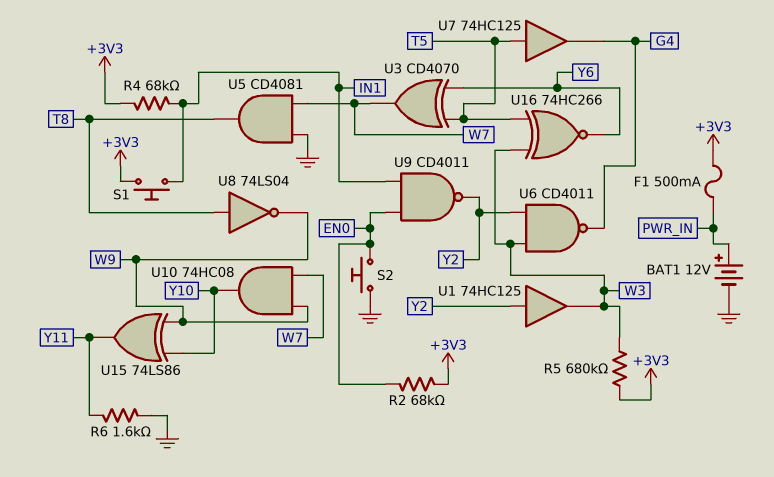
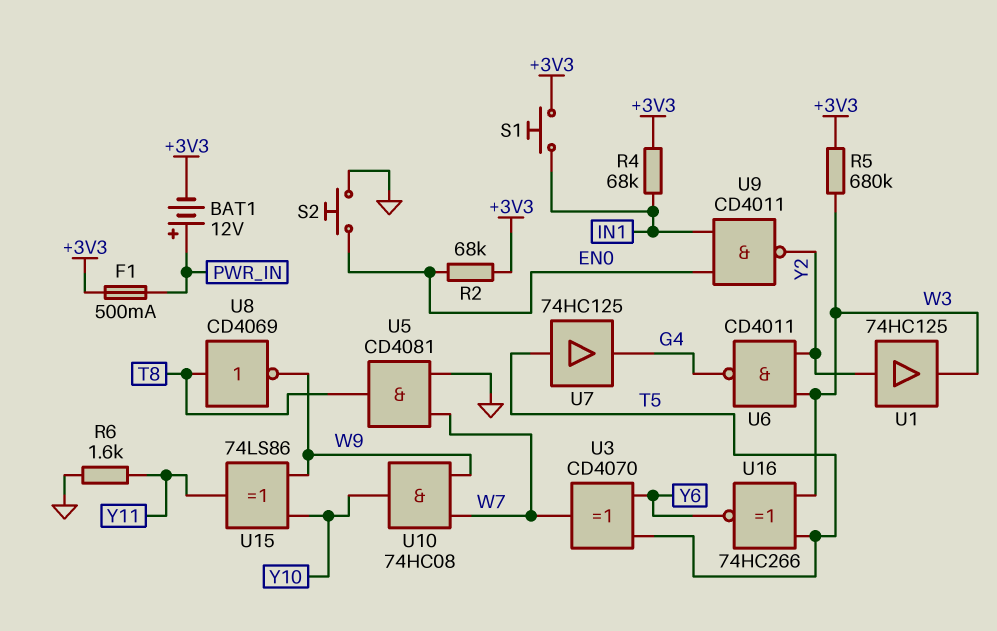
BAT1: 12V (plus PWR_IN, minus GND) -> 12V (plus PWR_IN, minus +3V3)
U8: NOT 74LS04 (in T8, out W9) -> NOT CD4069 (in T8, out W9)

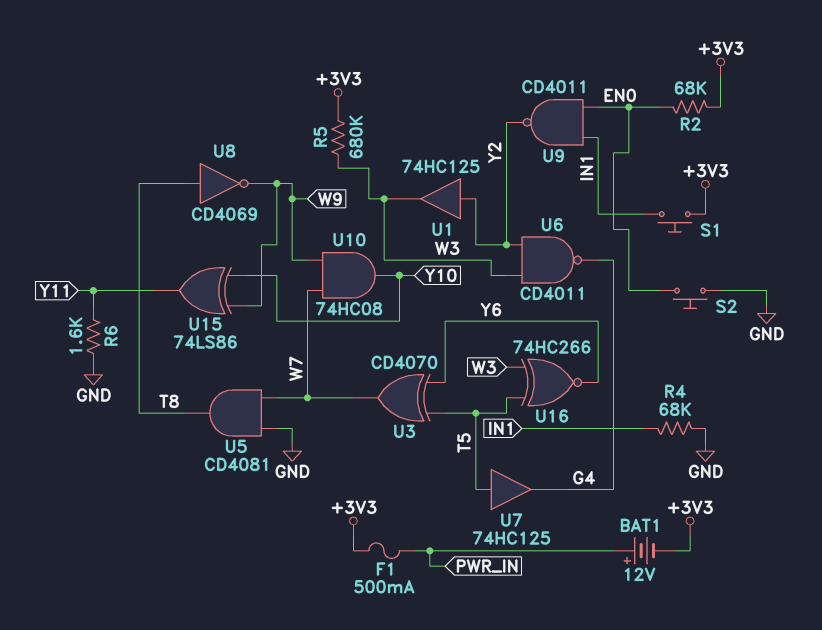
R4: 68k (+3V3, IN1) -> 68k (GND, IN1)

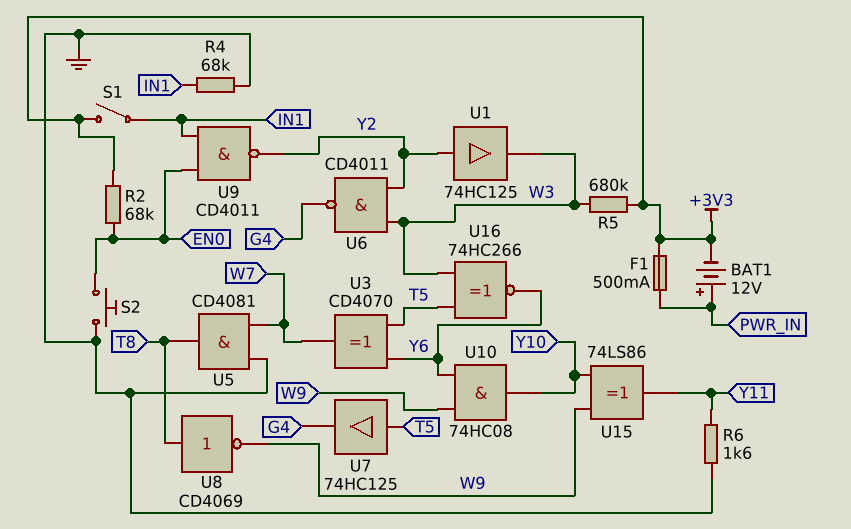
S1: button (+3V3, IN1) -> switch (+3V3, IN1)
U10: AND 74HC08 (in W7, in W9, out Y10) -> AND 74HC08 (in W9, in Y6, out Y10)

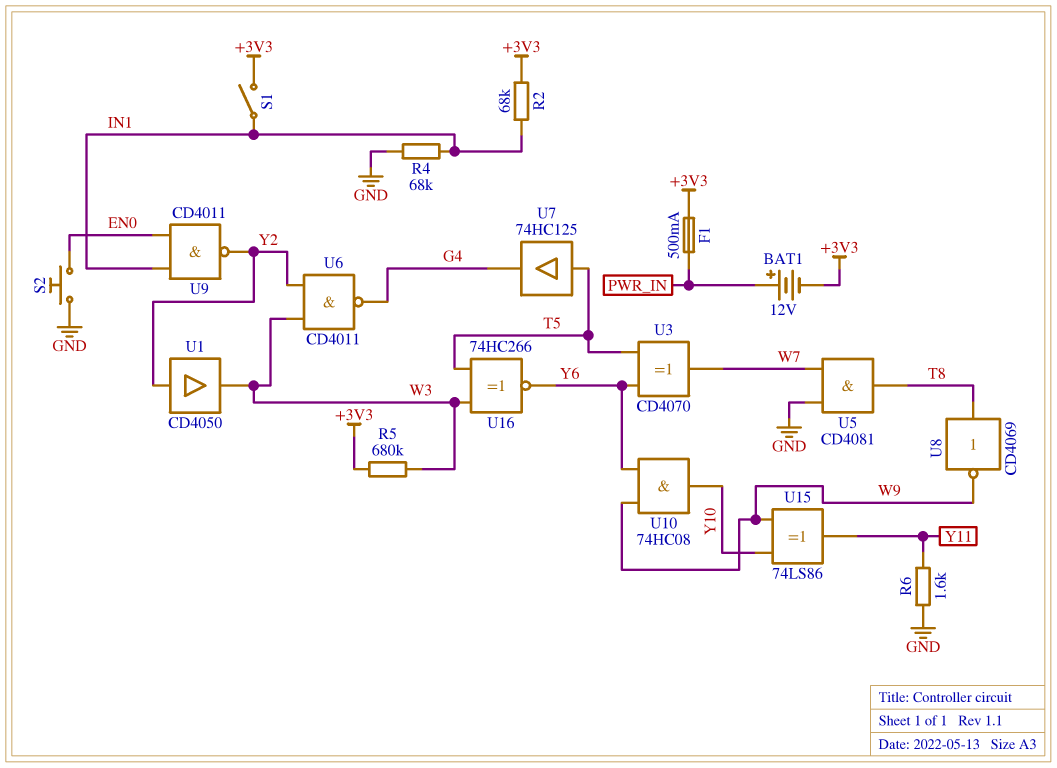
R2: 68k (+3V3, EN0) -> 68k (+3V3, IN1)
U1: buffer 74HC125 (in Y2, out W3) -> buffer CD4050 (in Y2, out W3)

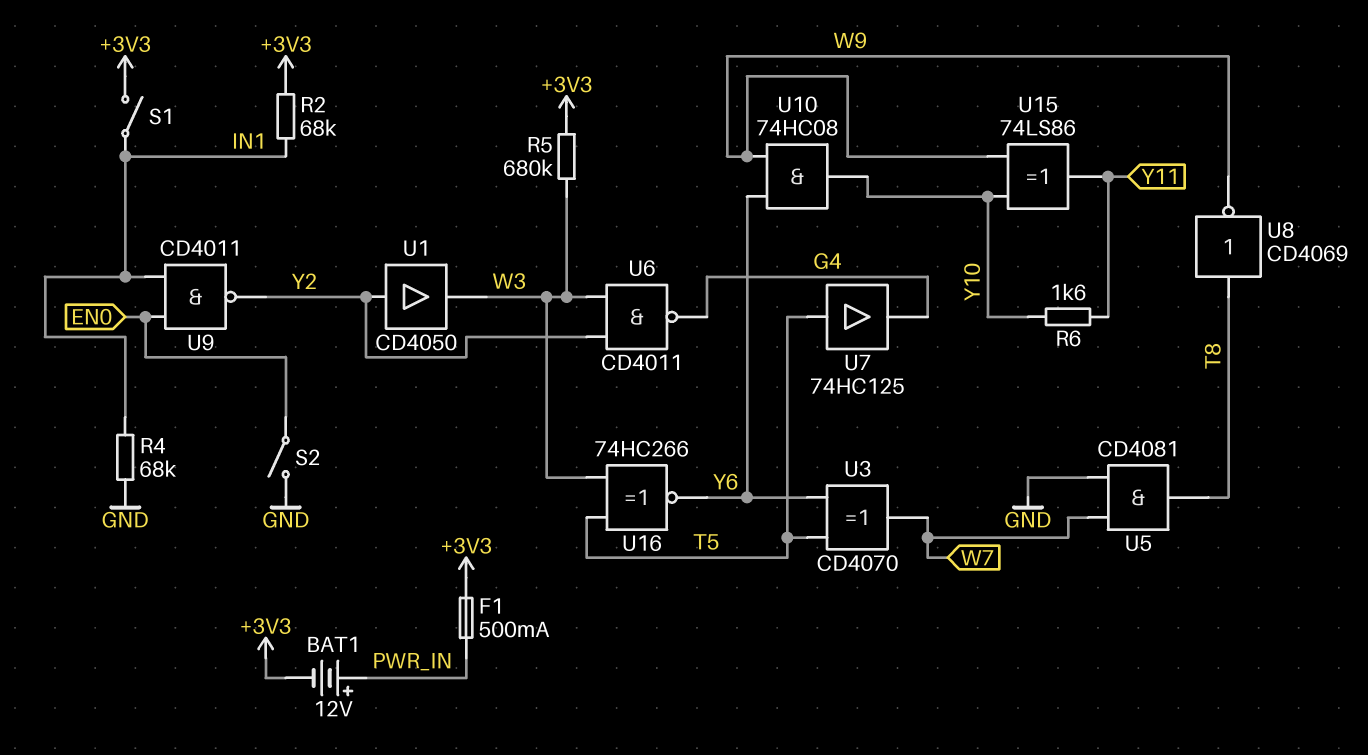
R6: 1.6k (GND, Y11) -> 1.6k (Y10, Y11)
S2: button (EN0, GND) -> switch (EN0, GND)

